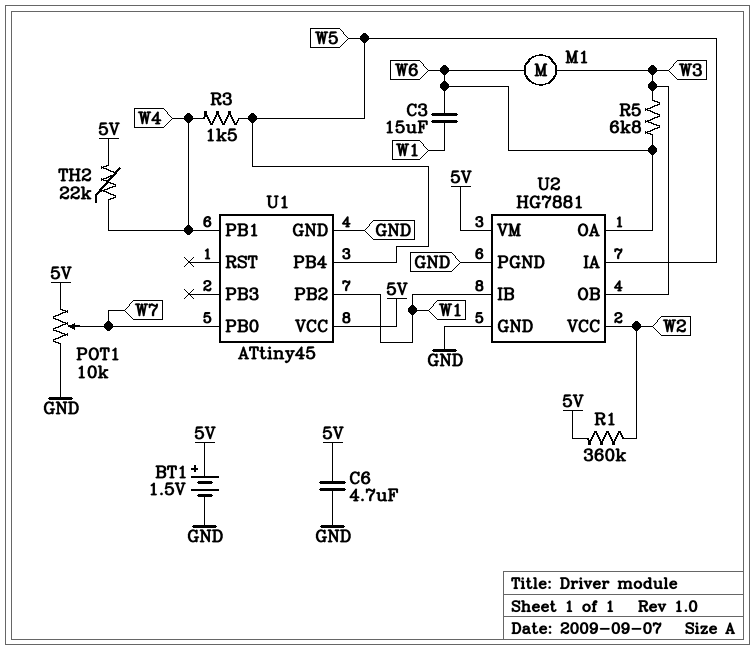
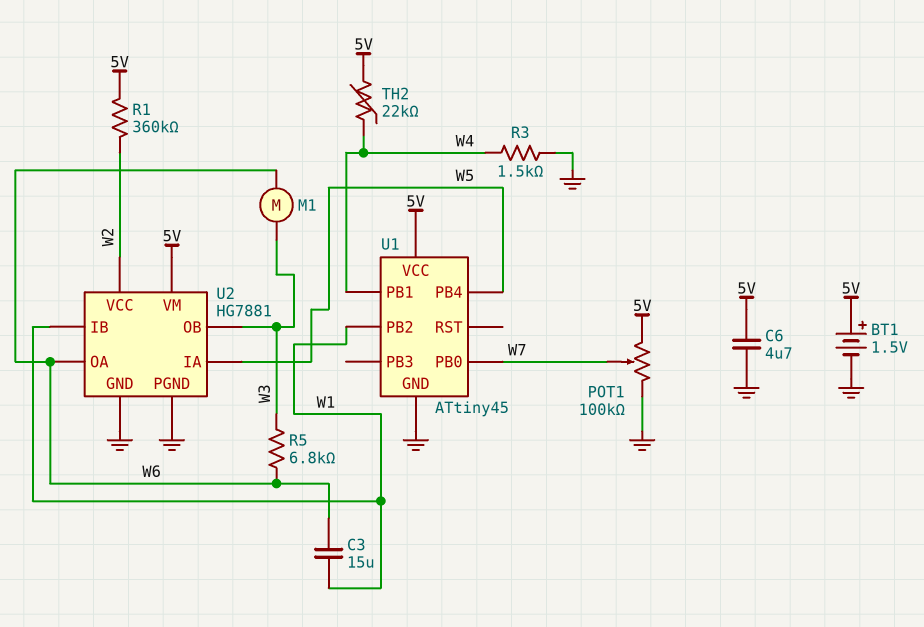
POT1: 10k (5V, GND, wiper W7) -> 100k (5V, GND, wiper W7)
R3: 1.5k (W4, W5) -> 1.5k (GND, W4)

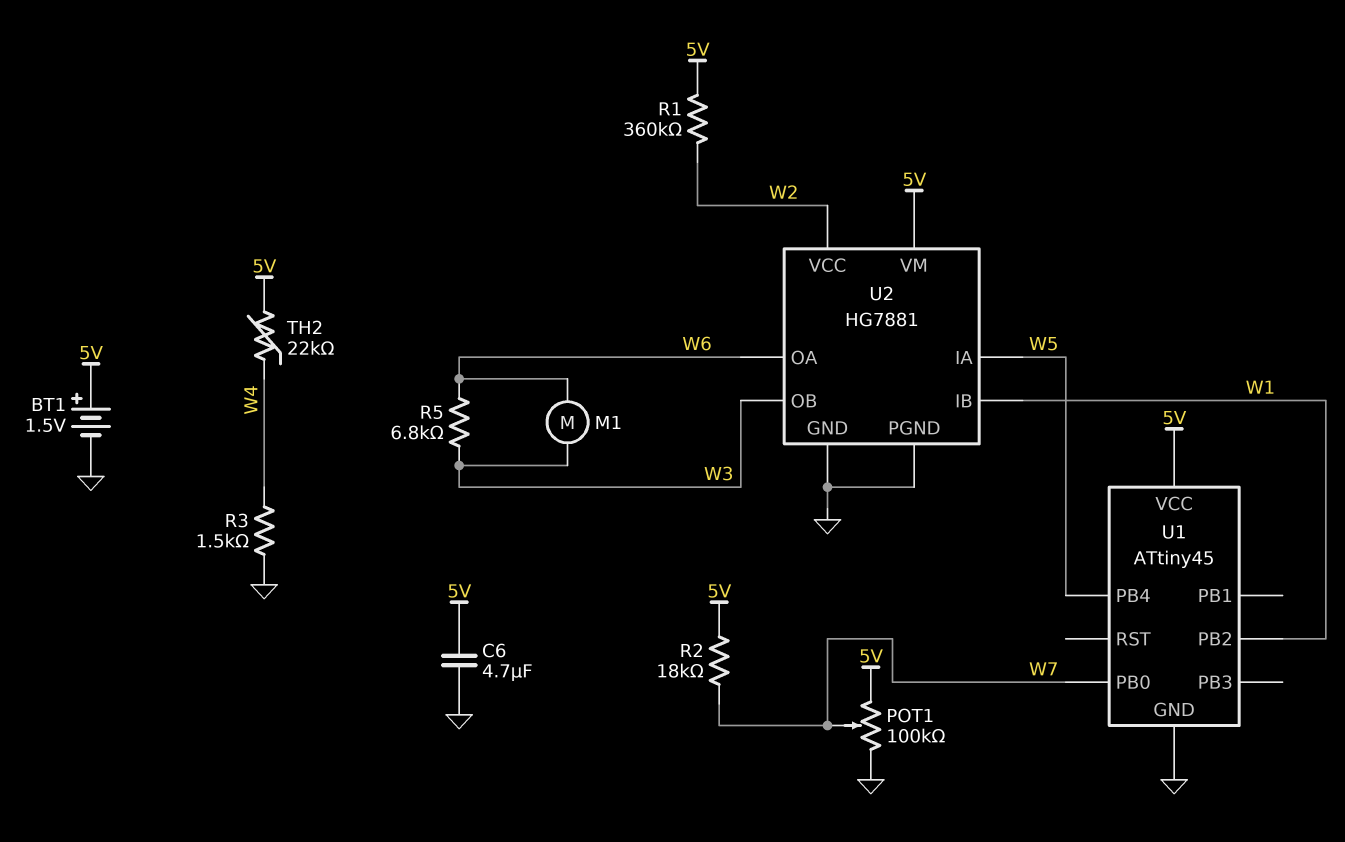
C3: 15uF (W1, W6) -> none
R2: none -> 18k (5V, W7)
U1 pin PB1: W4 -> none

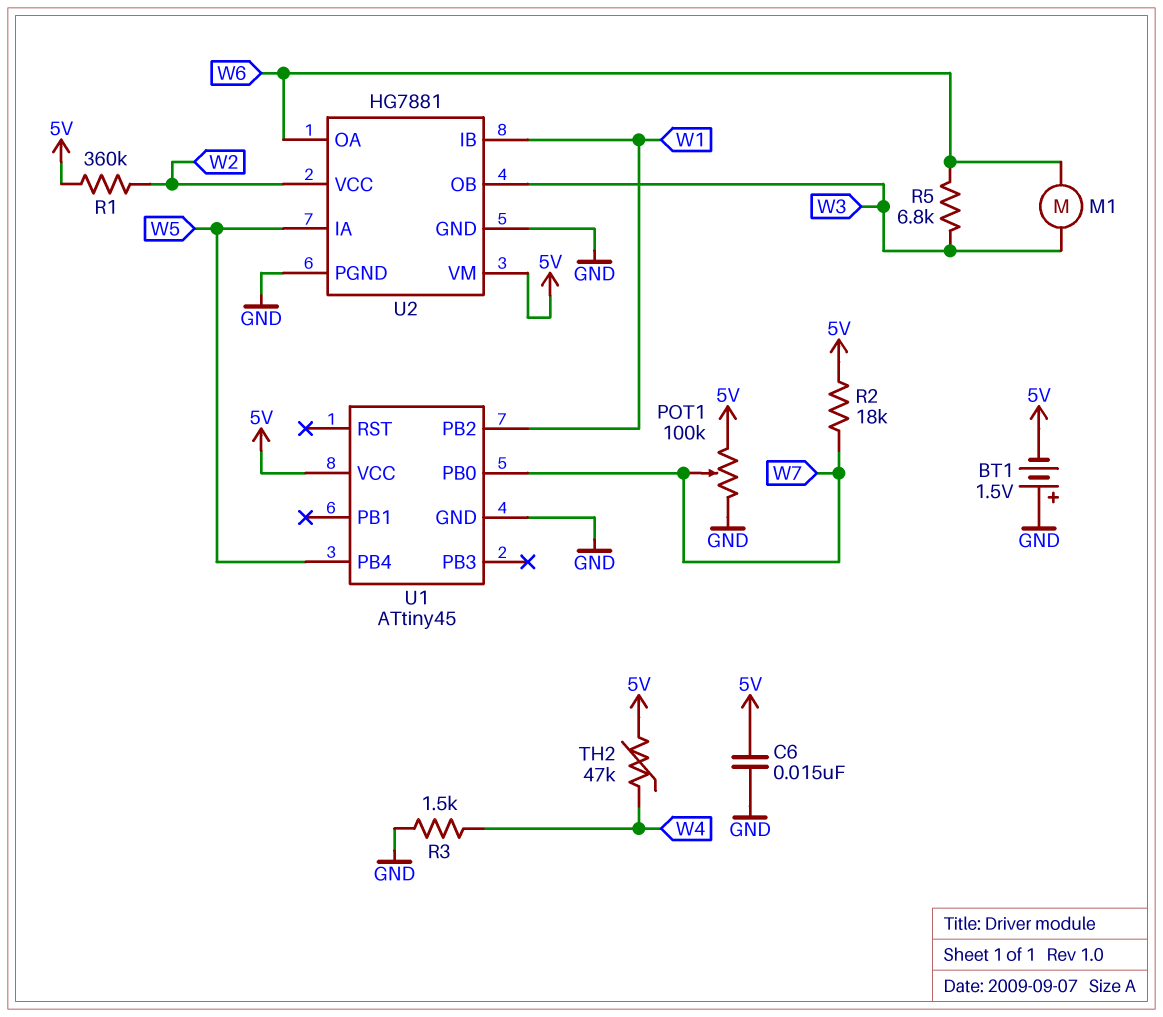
BT1: 1.5V (plus 5V, minus GND) -> 1.5V (plus GND, minus 5V)
C6: 4.7uF (5V, GND) -> 15nF (5V, GND)
TH2: 22k (5V, W4) -> 47k (5V, W4)

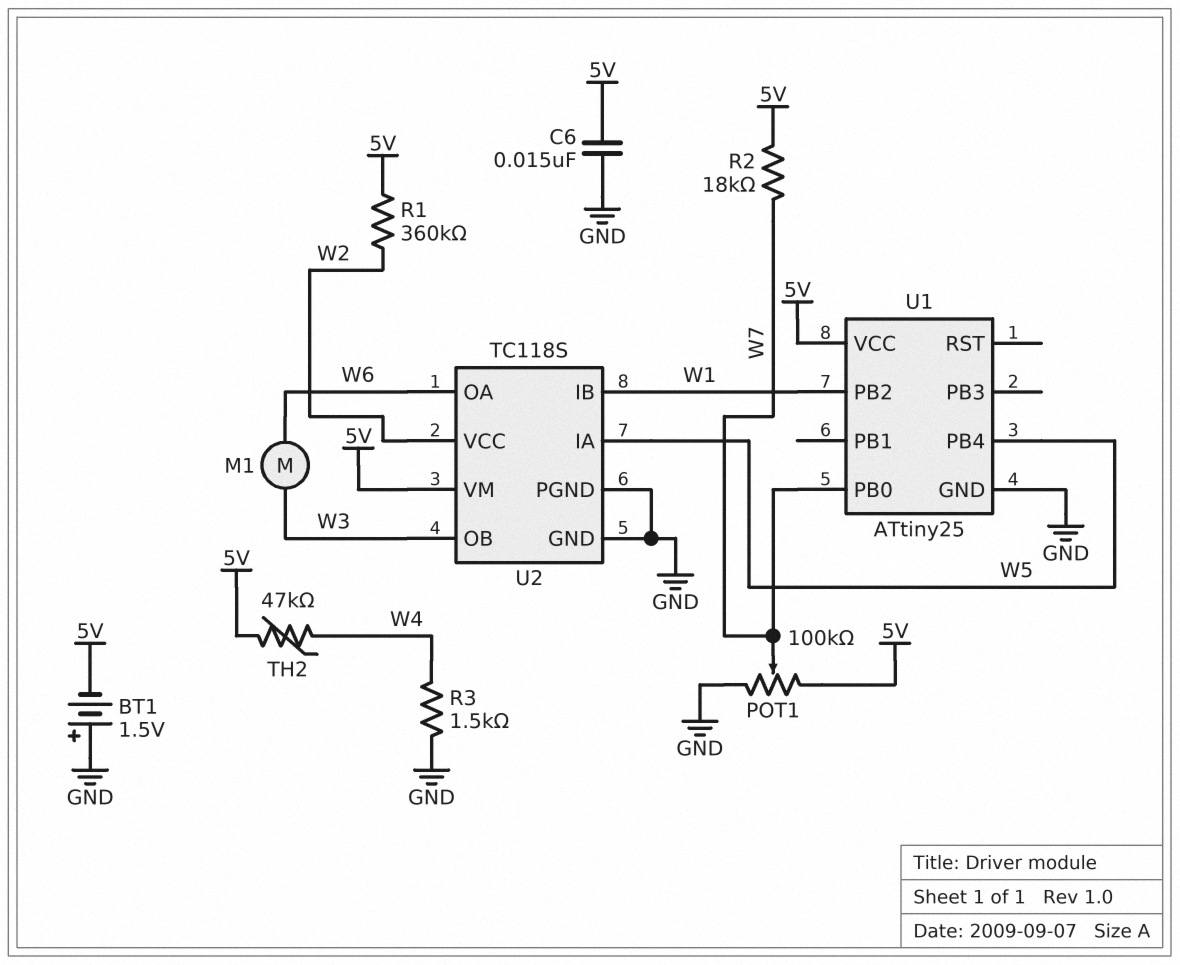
R5: 6.8k (W3, W6) -> none
U1: ATtiny45 -> ATtiny25
U2: HG7881 -> TC118S

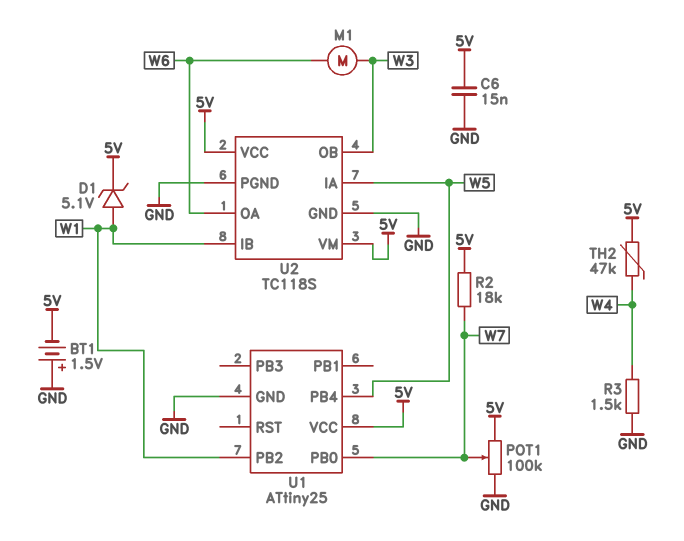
D1: none -> zener 5.1V (A W1, K 5V)
R1: 360k (5V, W2) -> none
U2 pin VCC: W2 -> 5V

